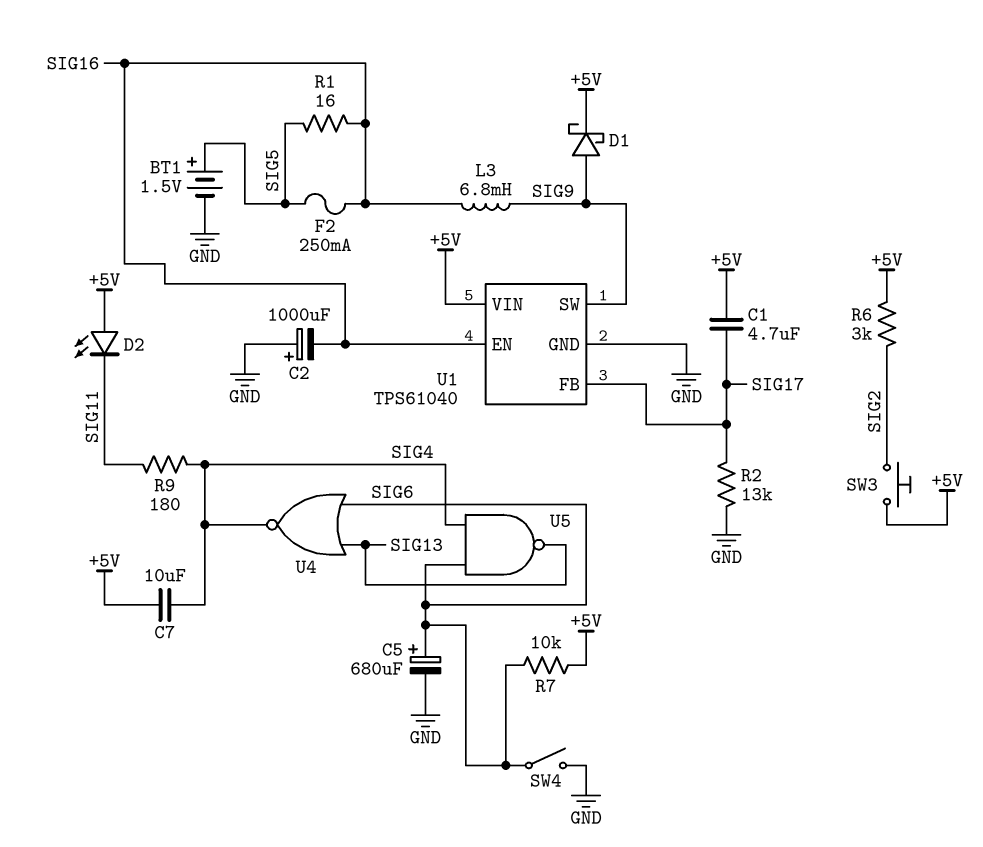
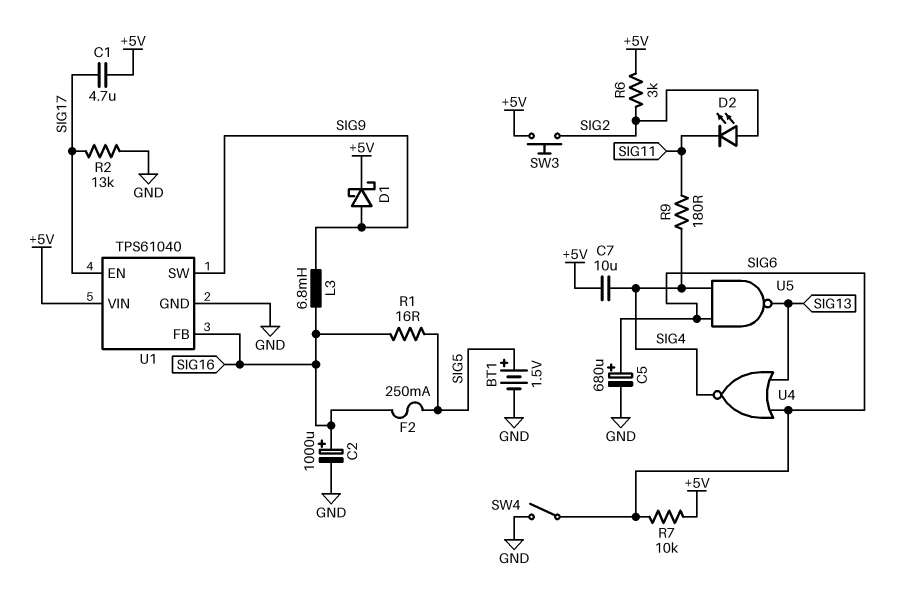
C2: 1000uF (plus GND, minus SIG16) -> 1000uF (plus SIG16, minus GND)
D2: LED (A +5V, K SIG11) -> LED (A SIG2, K SIG11)
U1 pin EN: SIG16 -> SIG17
U1 pin FB: SIG17 -> SIG16

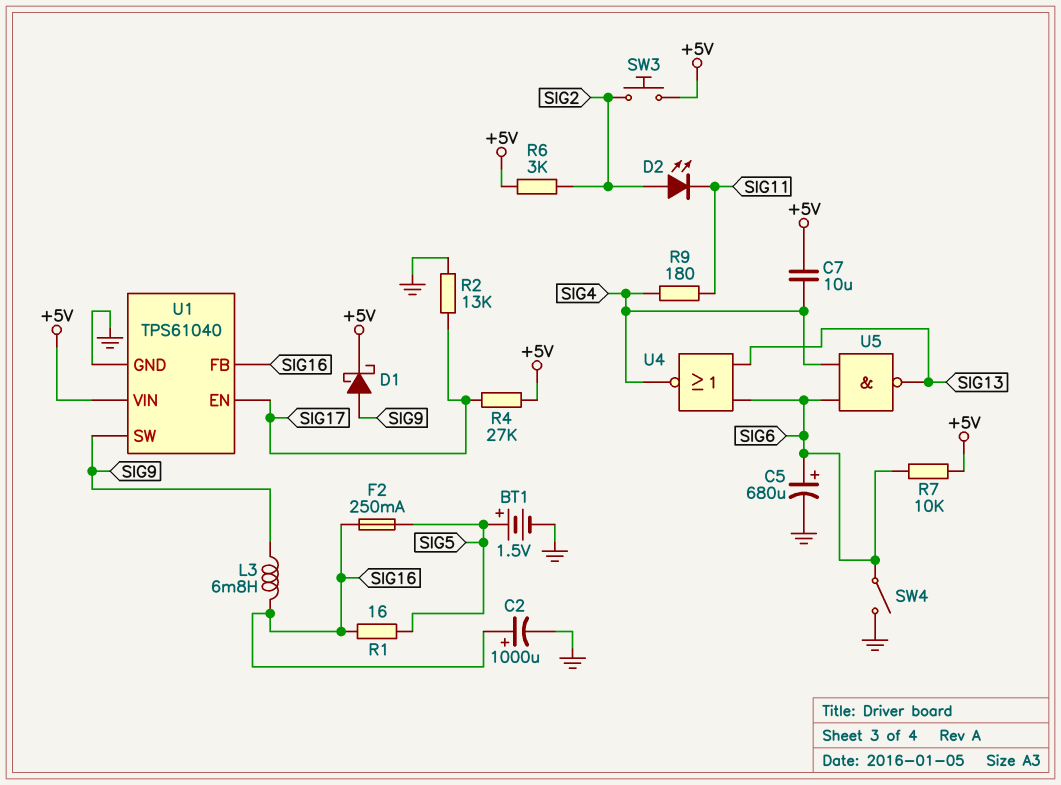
C1: 4.7uF (+5V, SIG17) -> none
R4: none -> 27k (+5V, SIG17)

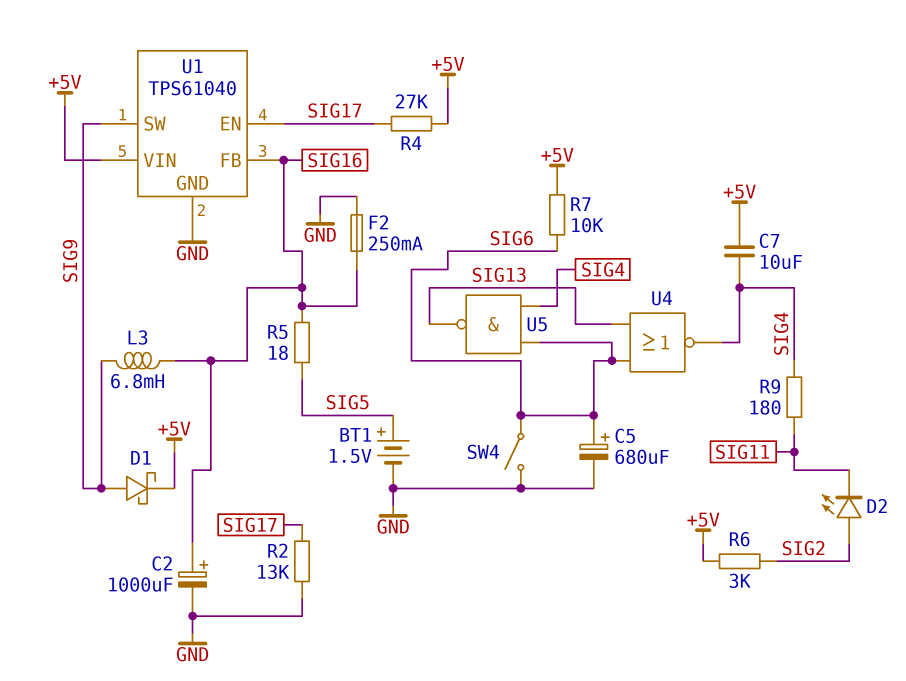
F2: 250mA (SIG5, SIG16) -> 250mA (GND, SIG16)
R1: 16 (SIG5, SIG16) -> none
R5: none -> 18 (SIG5, SIG16)
SW3: button (+5V, SIG2) -> none

